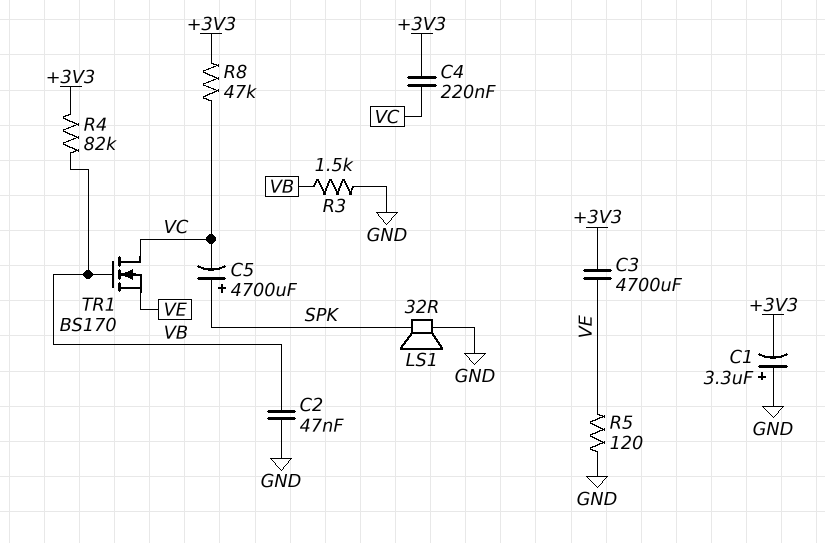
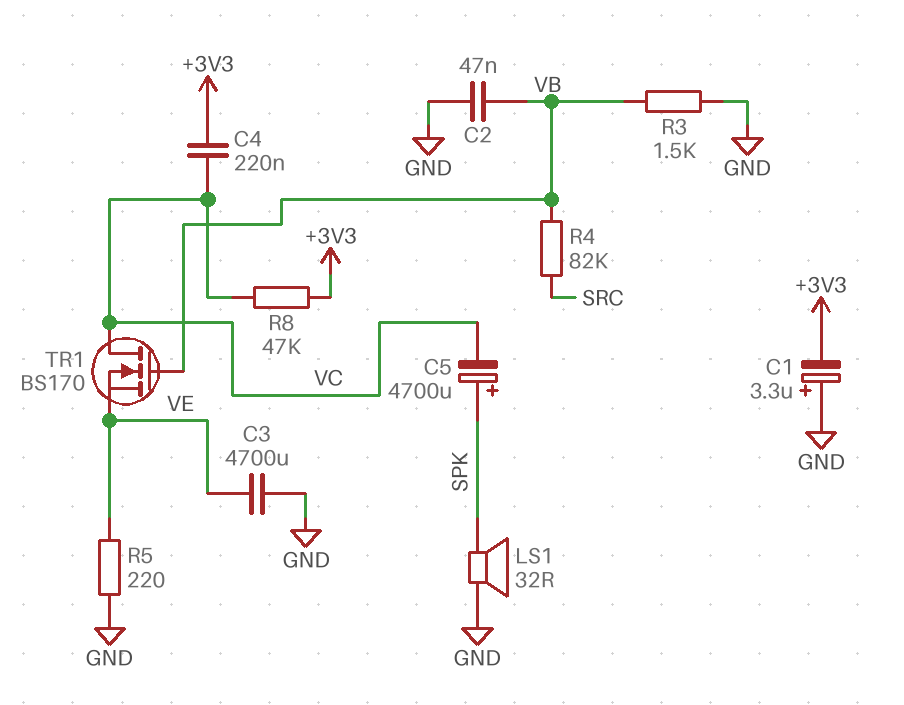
C3: 4700uF (+3V3, VE) -> 4700uF (GND, VE)
R4: 82k (+3V3, VB) -> 82k (SRC, VB)
R5: 120 (GND, VE) -> 220 (GND, VE)

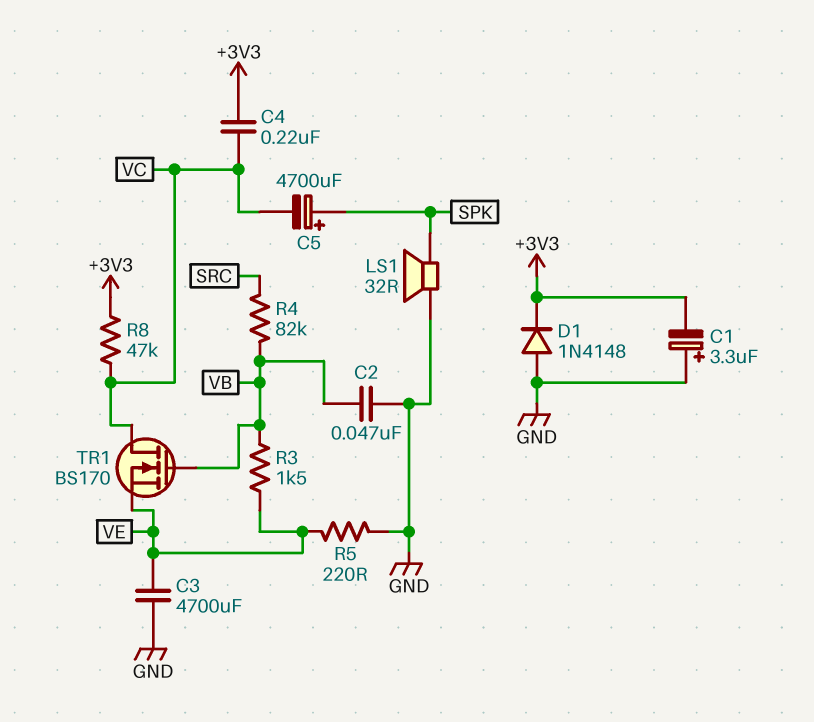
D1: none -> diode 1N4148 (A GND, K +3V3)
R3: 1.5k (GND, VB) -> 1.5k (VB, VE)

